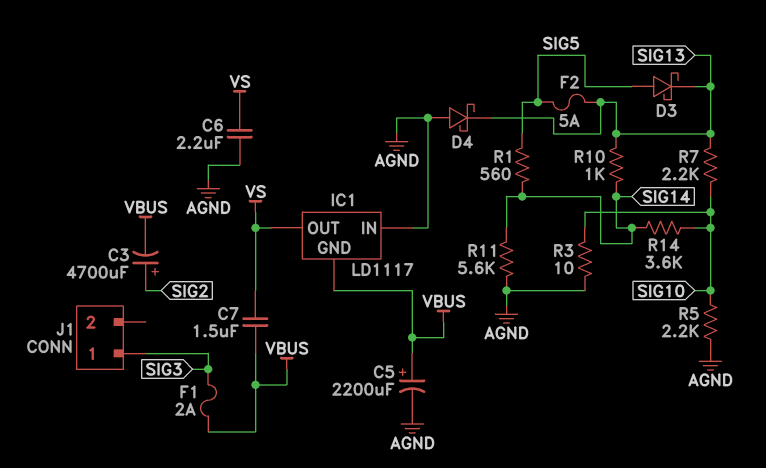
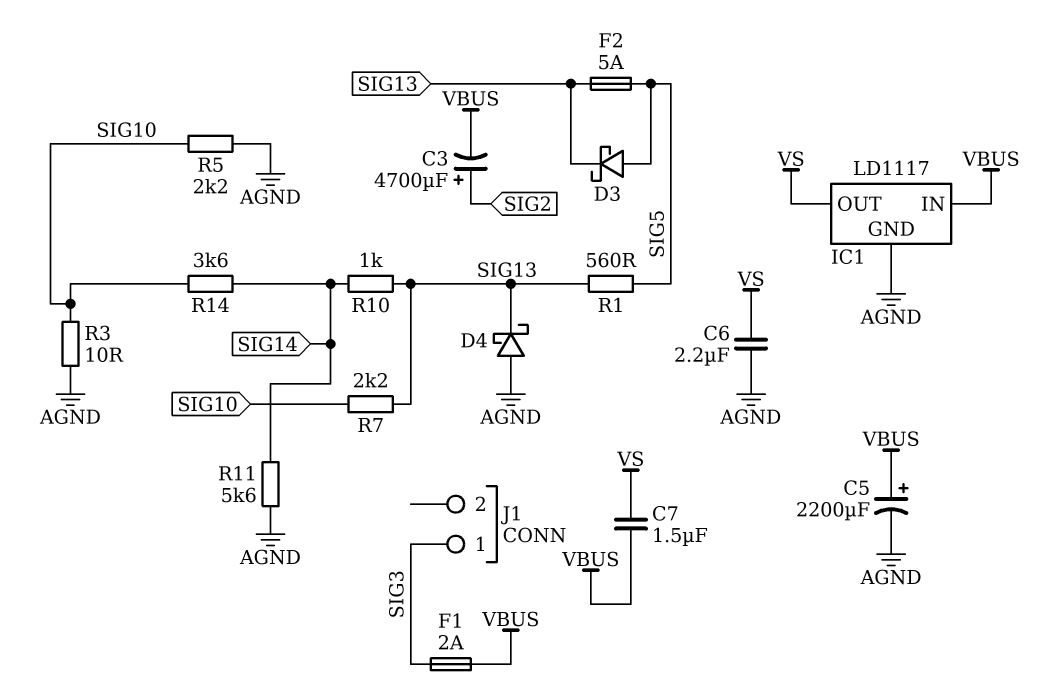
IC1 pin GND: VBUS -> AGND
IC1 pin IN: AGND -> VBUS
R1: 560 (SIG5, SIG14) -> 560 (SIG5, SIG13)

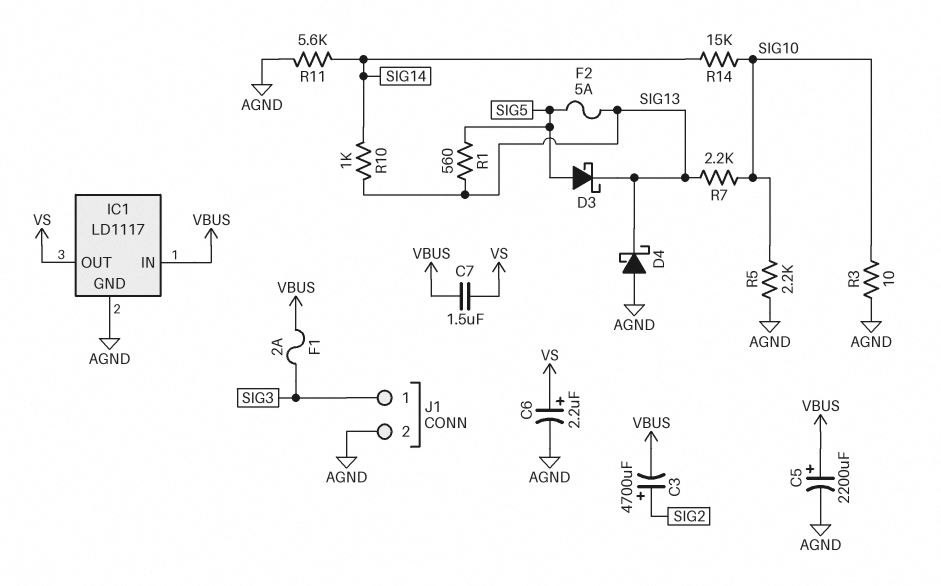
C6: 2.2uF (AGND, VS) -> 2.2uF (plus VS, minus AGND)
J1 pin 2: none -> AGND
R14: 3.6k (SIG10, SIG14) -> 15k (SIG10, SIG14)

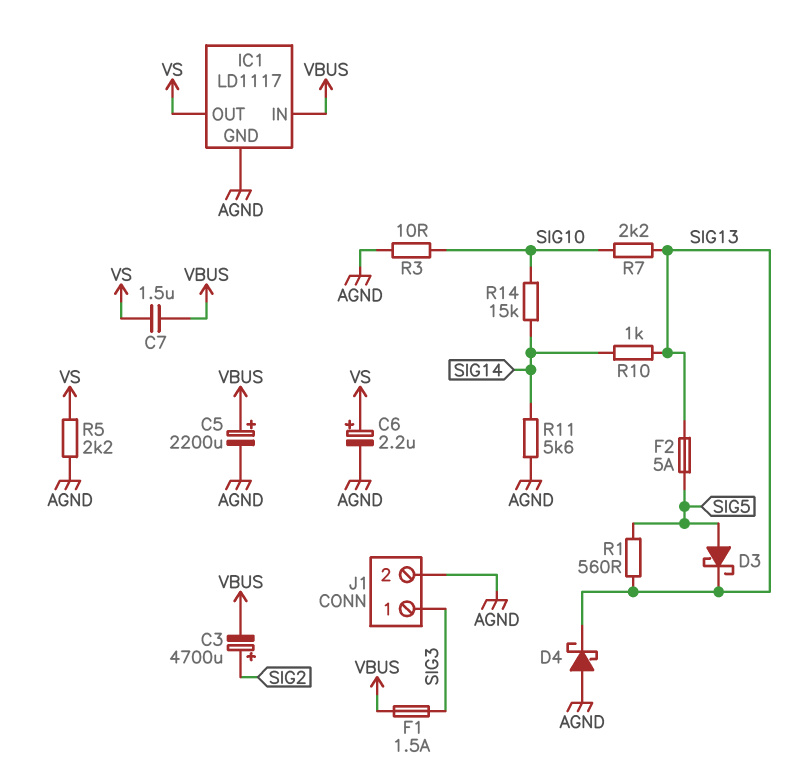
F1: 2A (SIG3, VBUS) -> 1.5A (SIG3, VBUS)
R5: 2.2k (AGND, SIG10) -> 2.2k (AGND, VS)

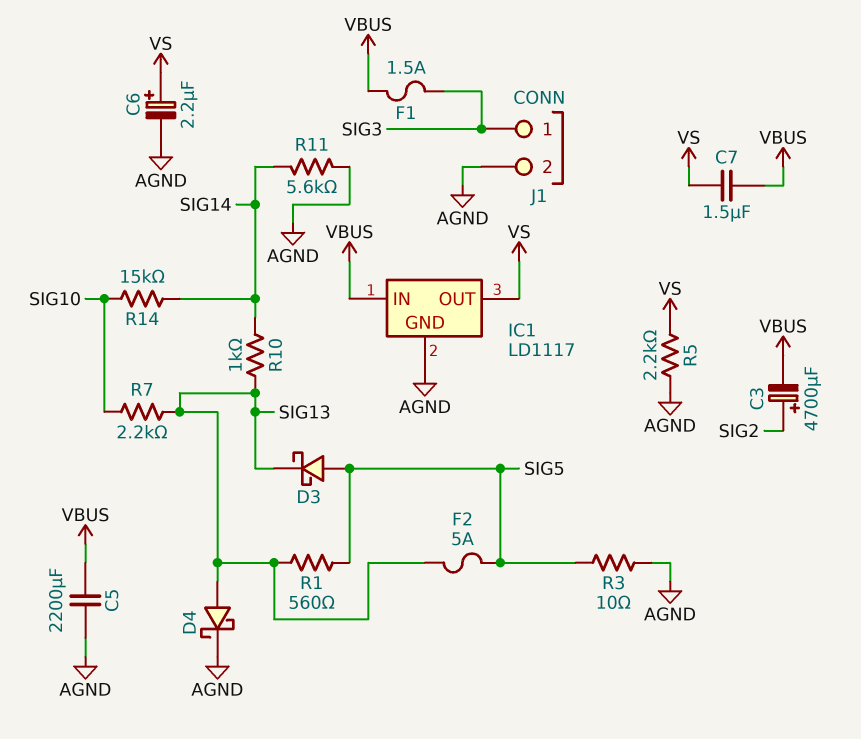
C5: 2200uF (plus VBUS, minus AGND) -> 2200uF (AGND, VBUS)
D4: schottky (A AGND, K SIG13) -> schottky (A SIG13, K AGND)
R3: 10 (AGND, SIG10) -> 10 (AGND, SIG5)

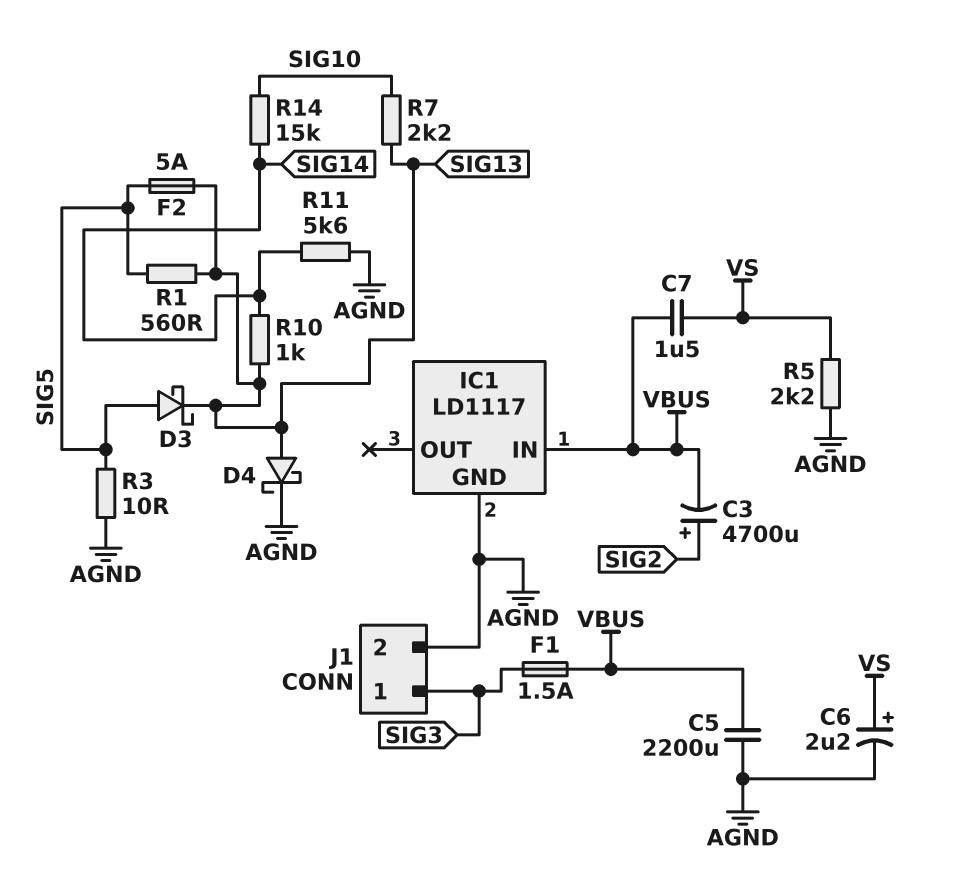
IC1 pin OUT: VS -> none

